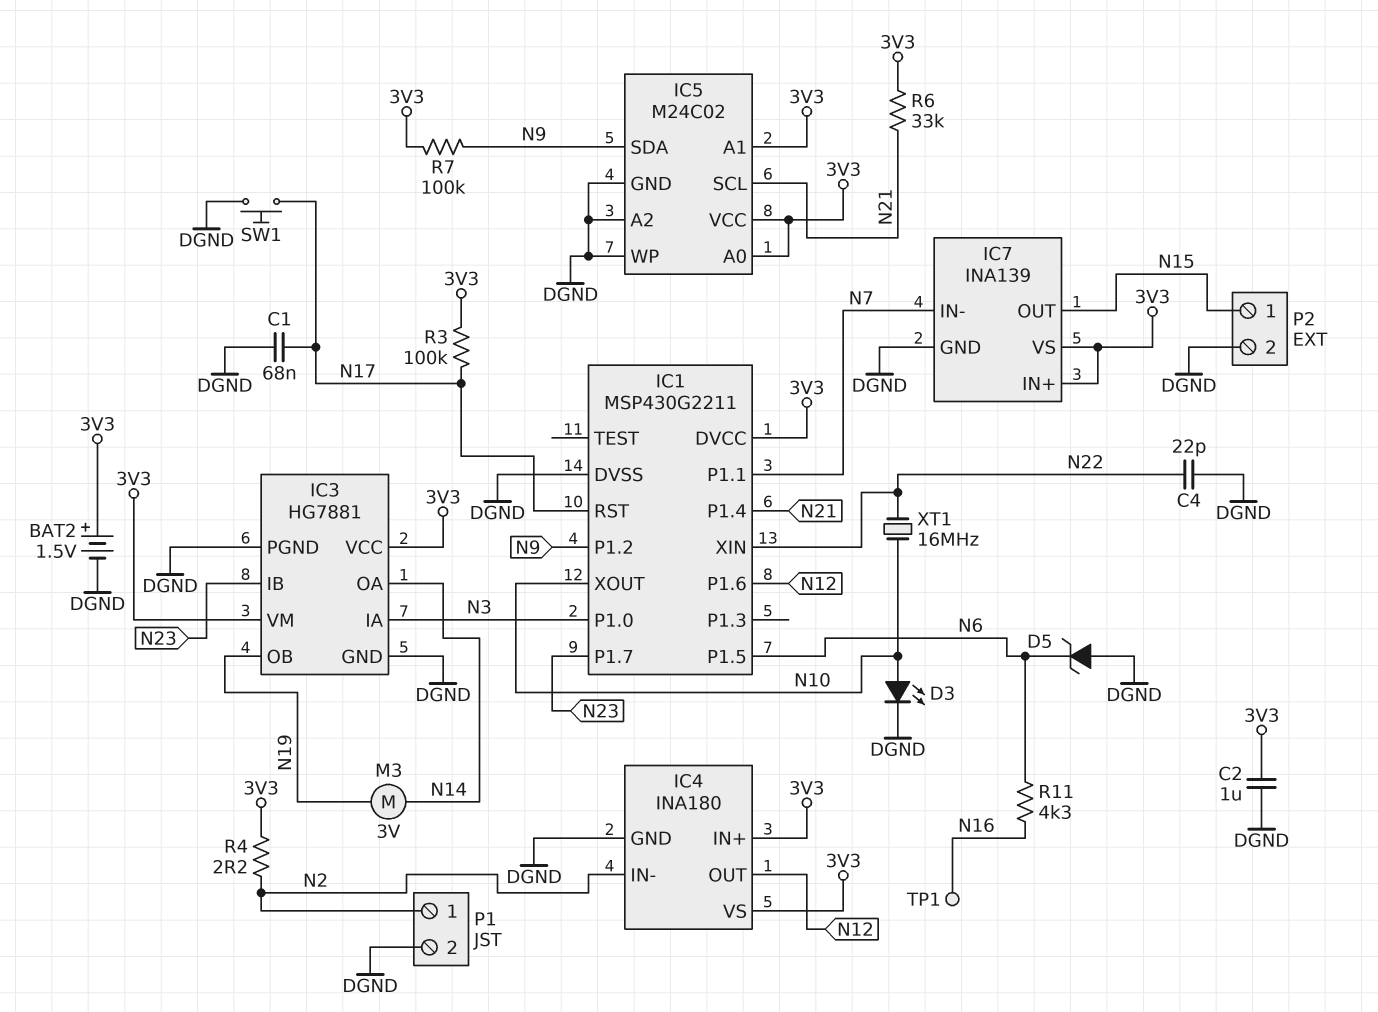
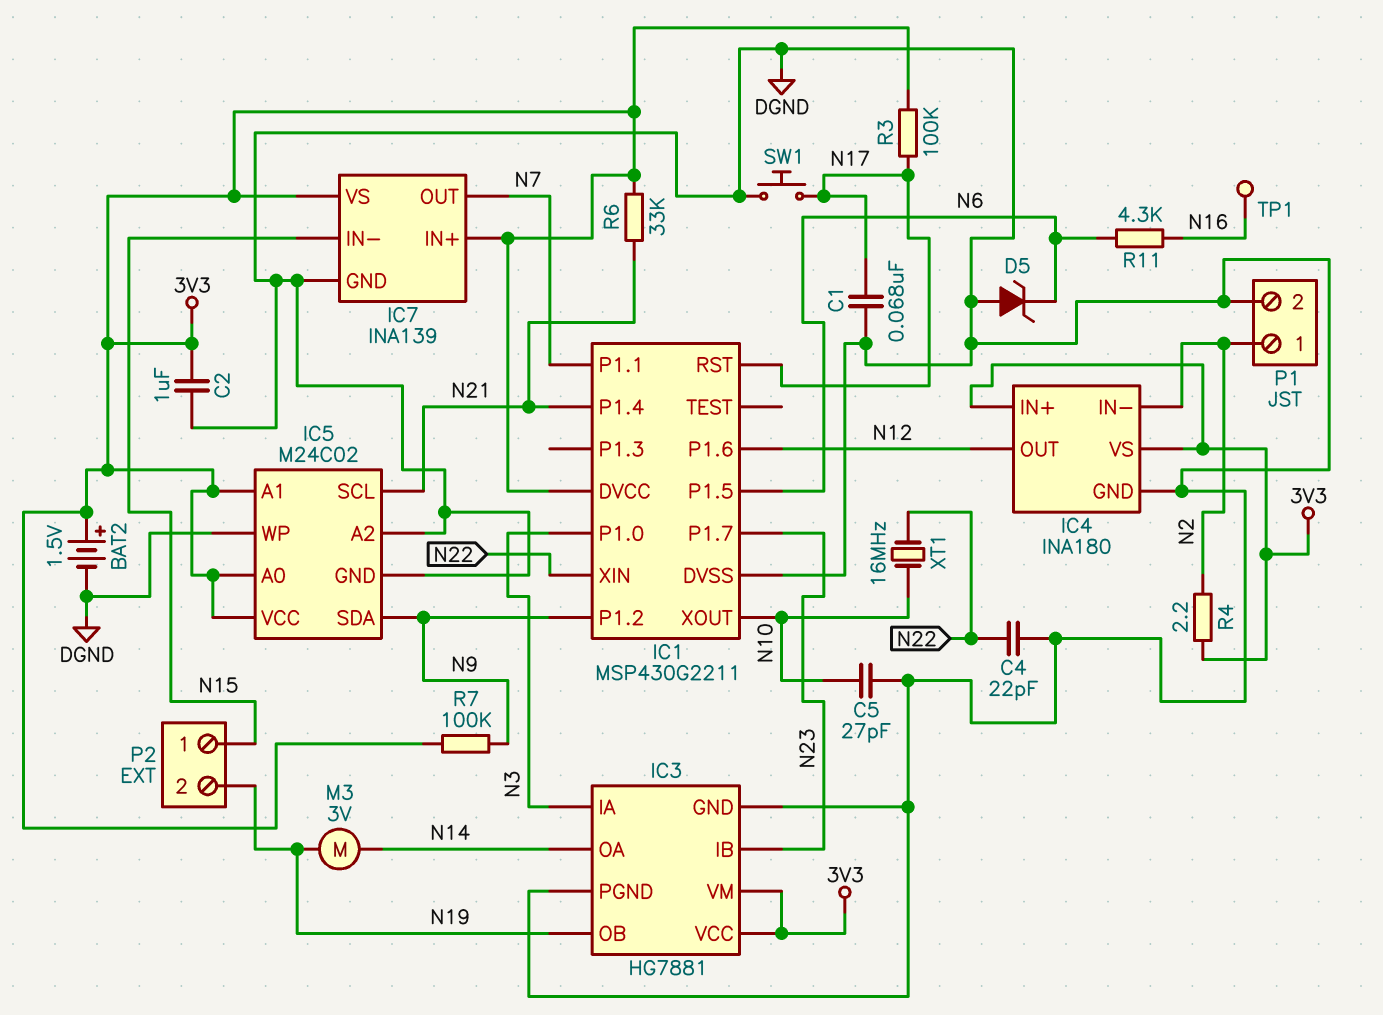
C5: none -> 27pF (DGND, N10)
D3: LED (A N10, K DGND) -> none
IC7 pin IN-: N7 -> N15
IC7 pin OUT: N15 -> N7
P2 pin 2: DGND -> N19

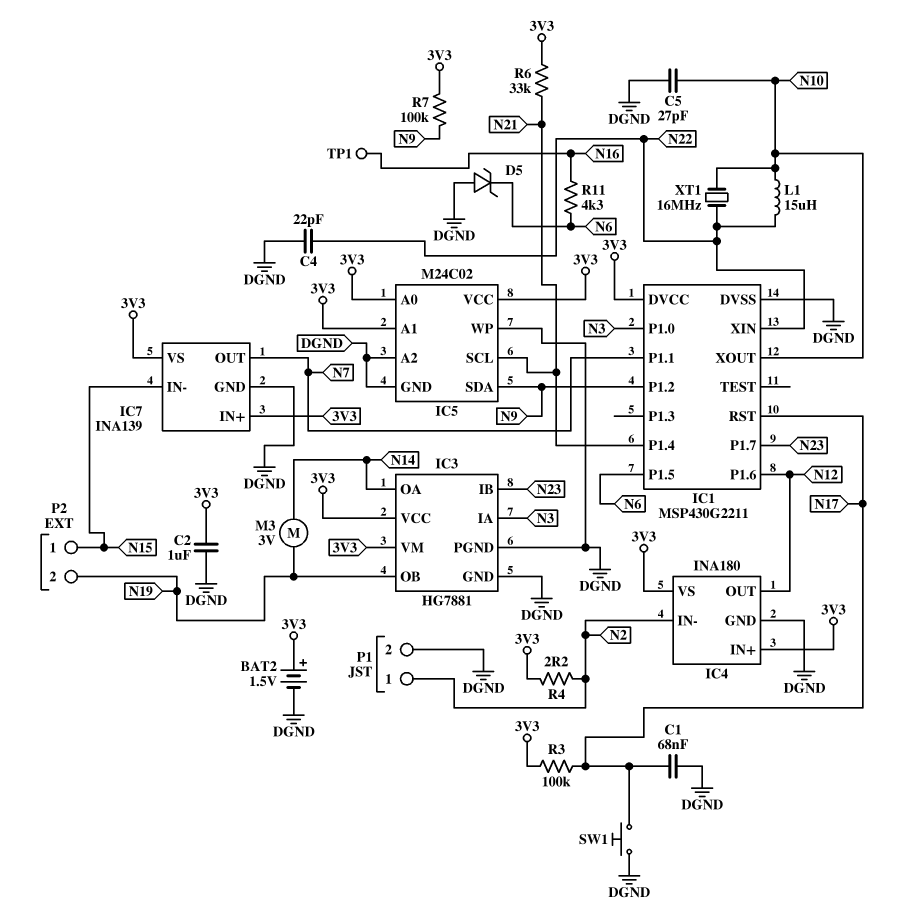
L1: none -> 15uH (N10, N22)

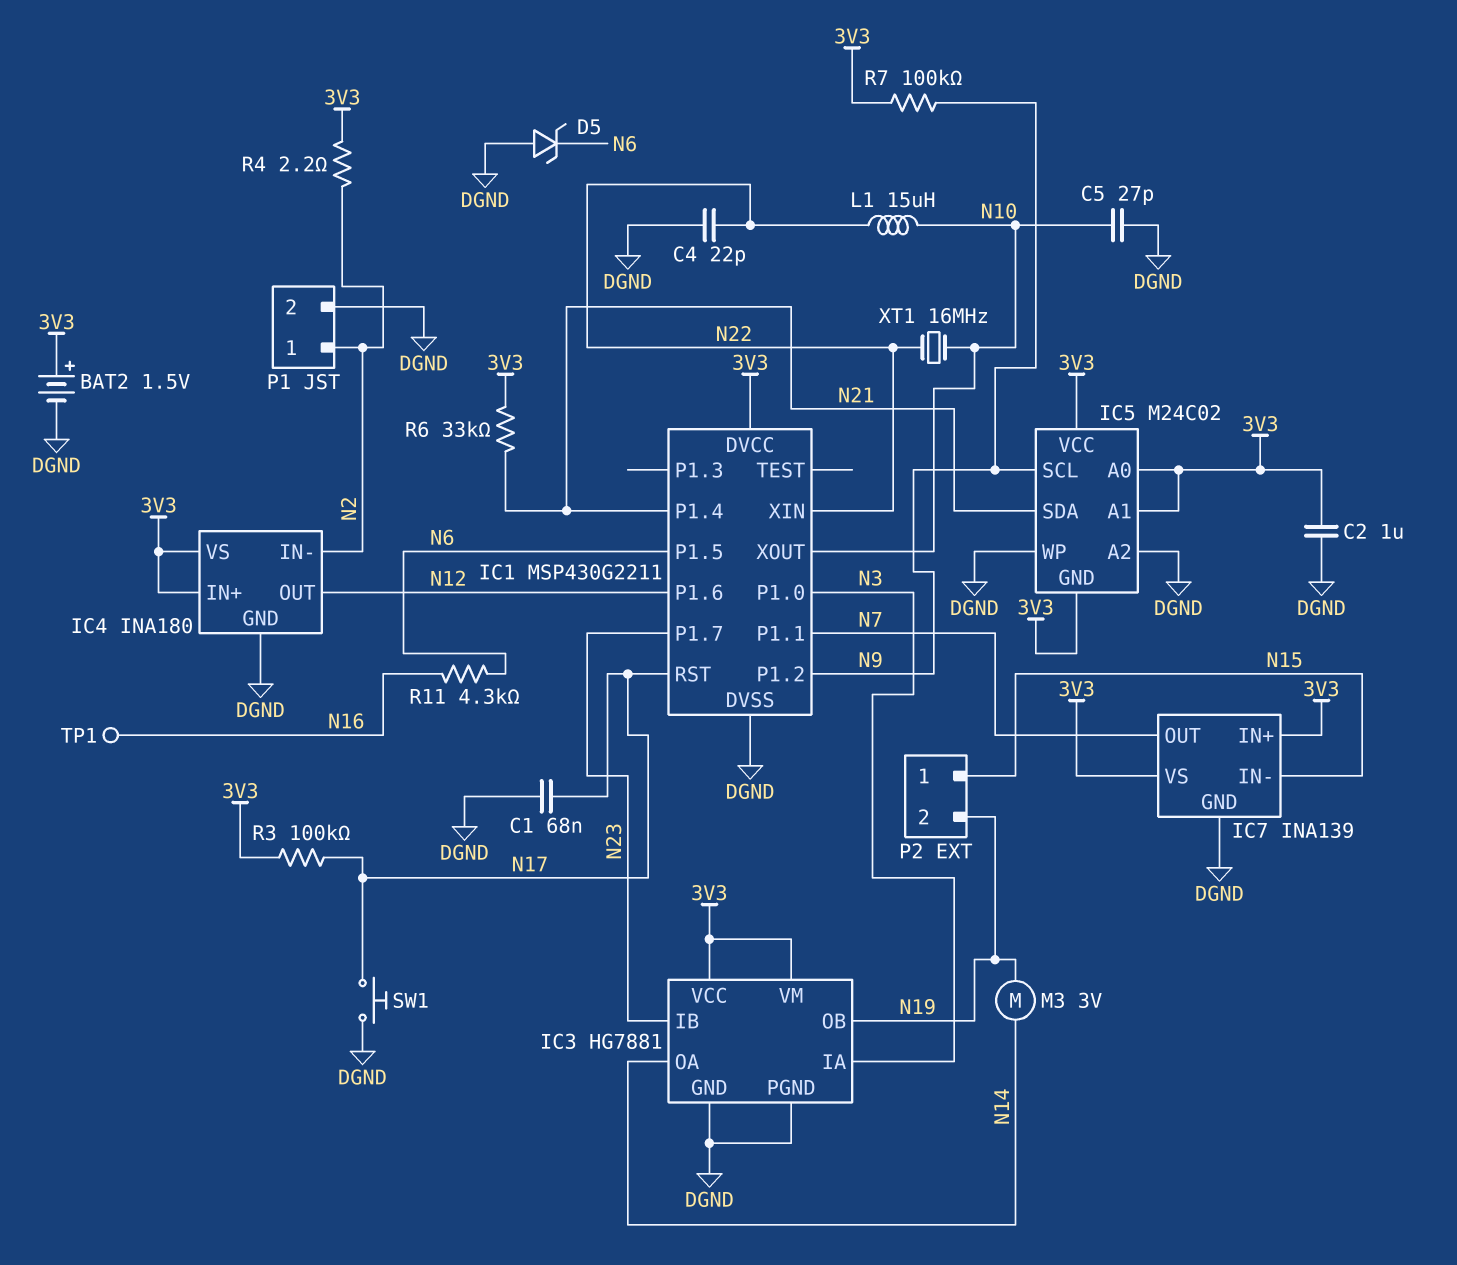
IC5 pin GND: DGND -> 3V3
IC5 pin SCL: N21 -> N9
IC5 pin SDA: N9 -> N21

